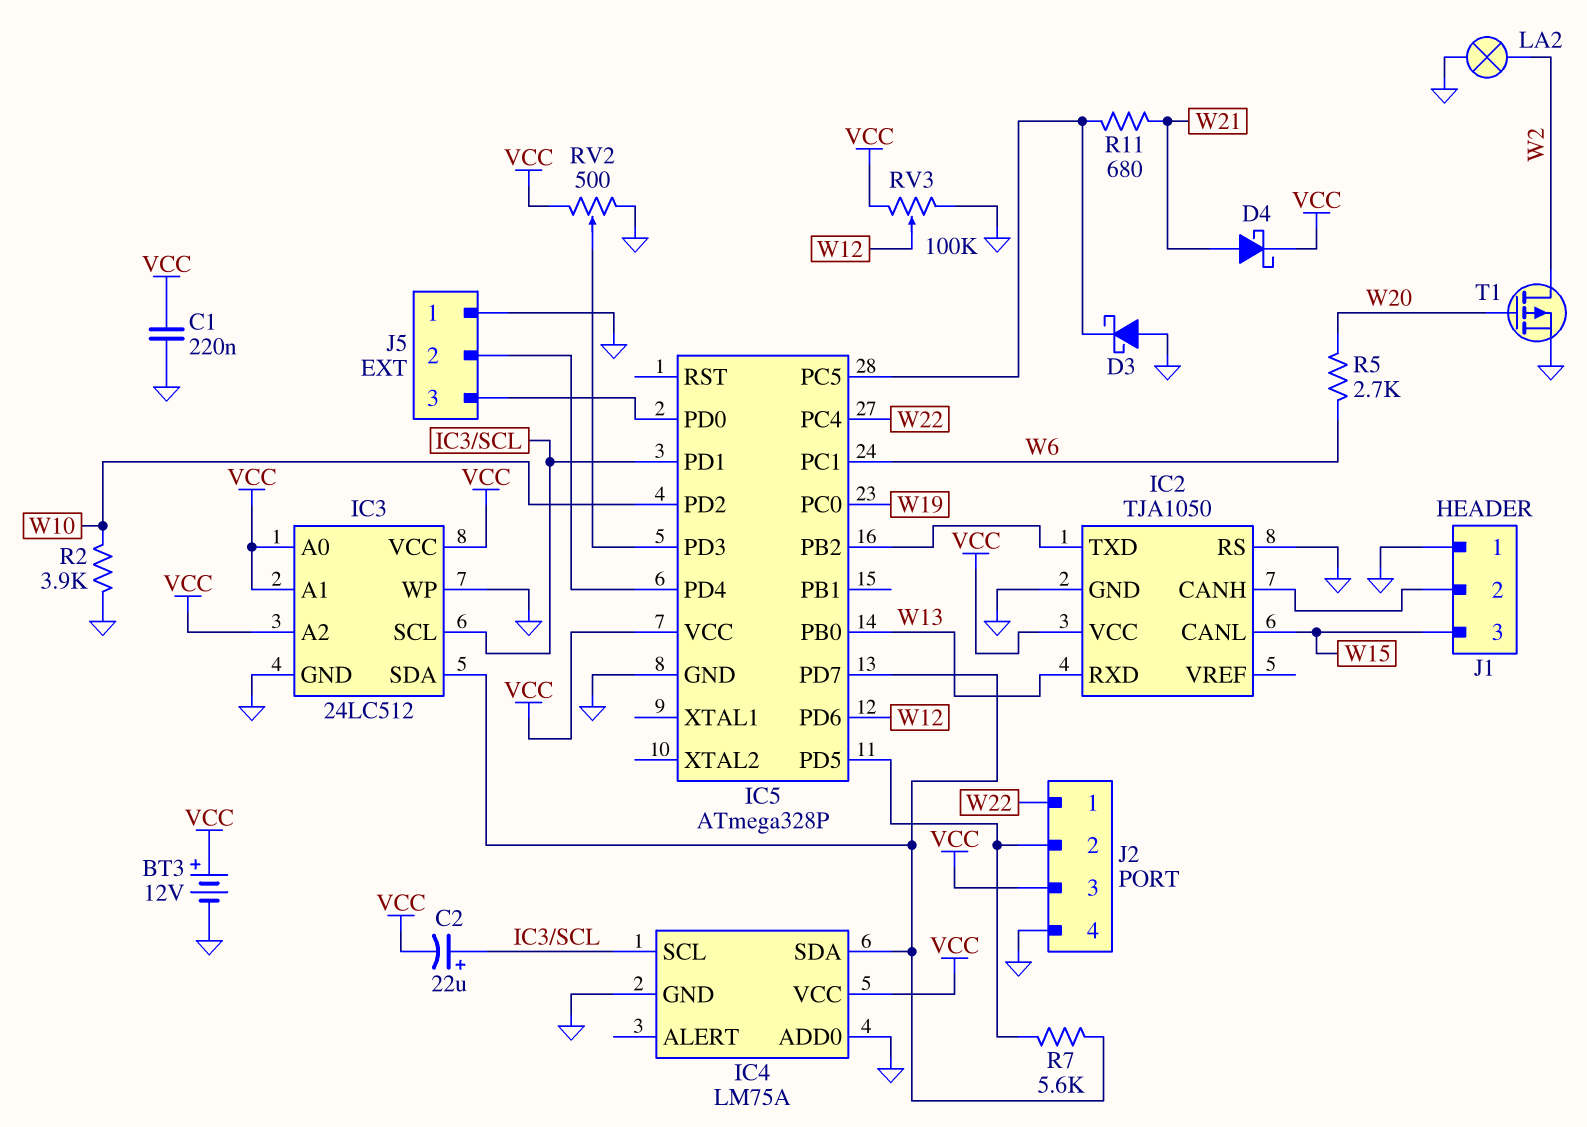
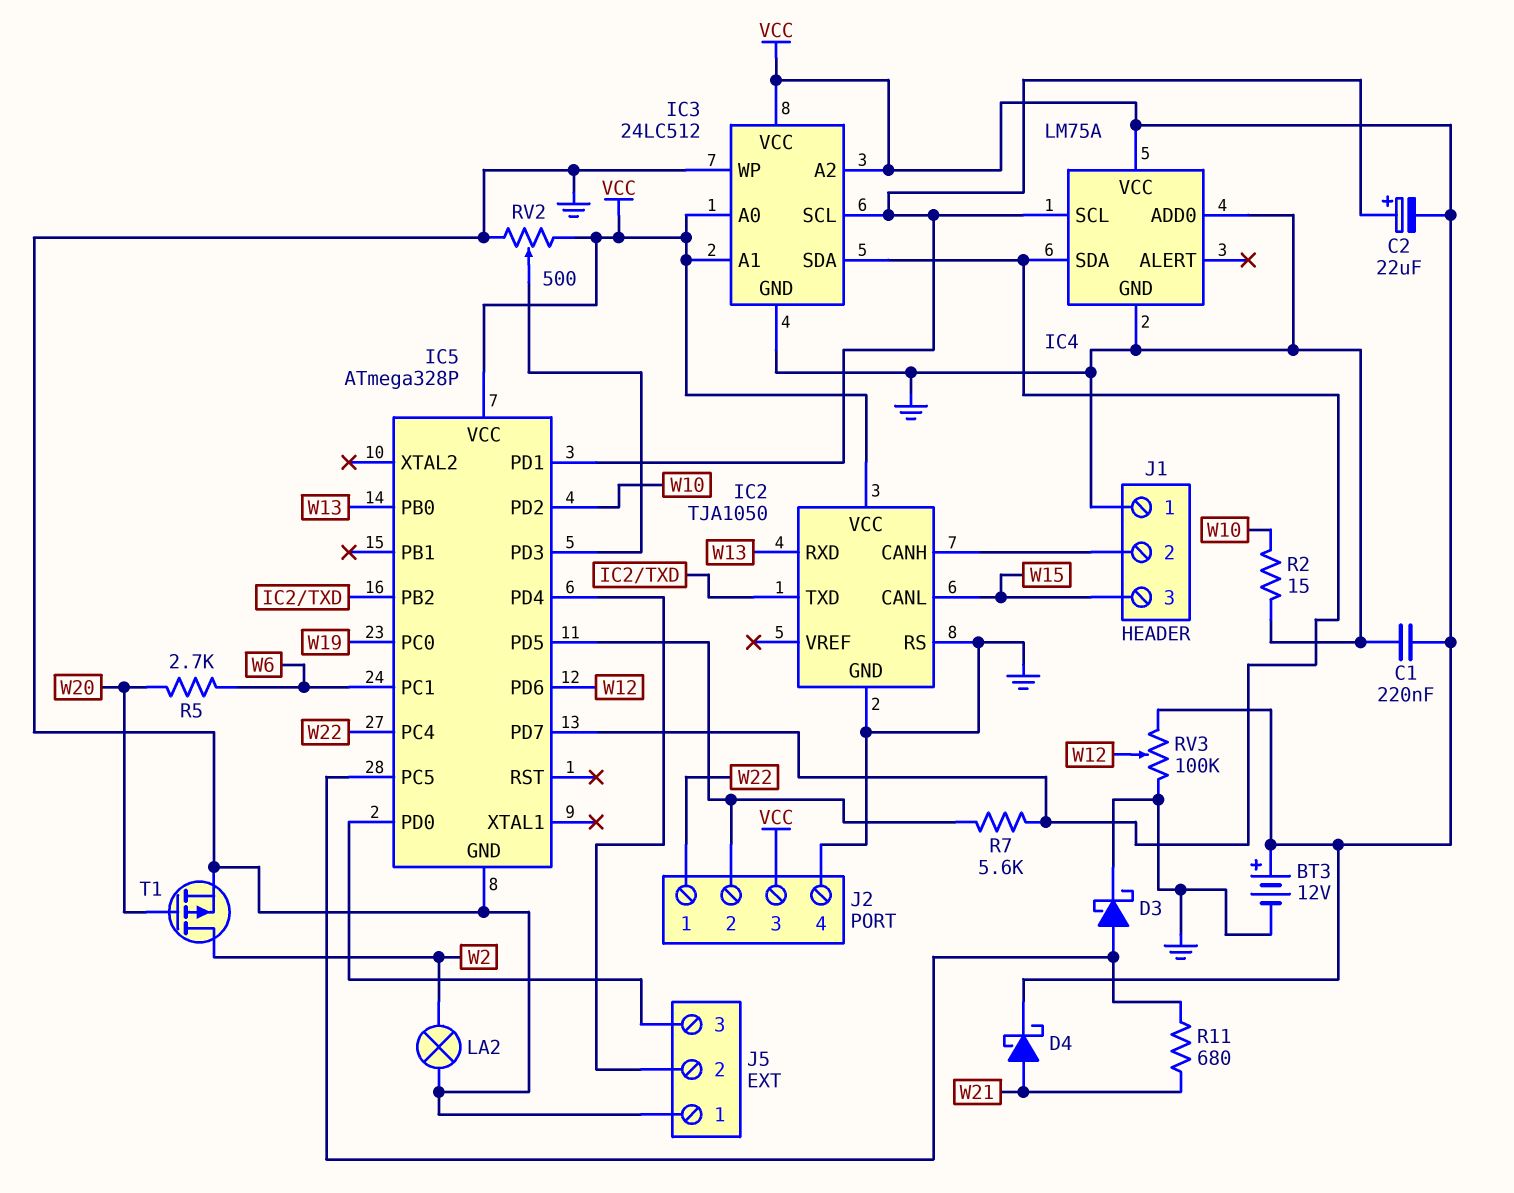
D3: schottky (A GND, K IC5/PC5) -> schottky (A IC5/PC5, K GND)
R2: 3.9k (GND, W10) -> 15 (GND, W10)

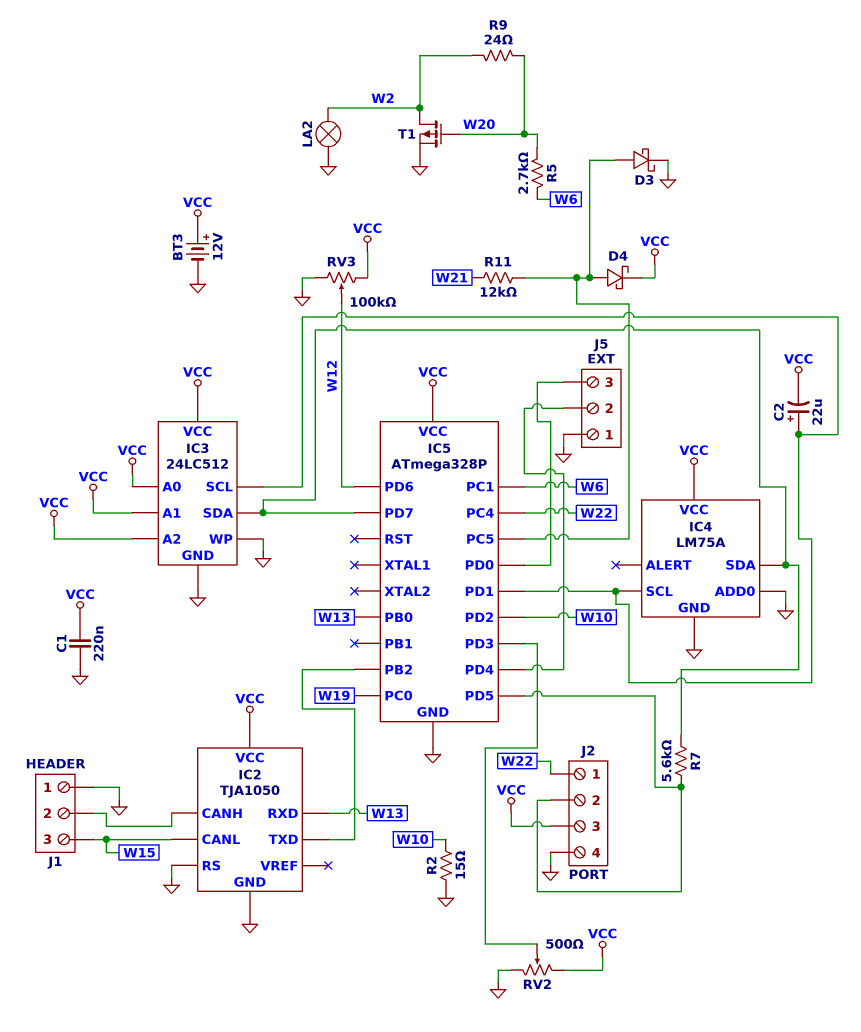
D4: schottky (A W21, K VCC) -> schottky (A IC5/PC5, K VCC)
R9: none -> 24 (W2, W20)
R11: 680 (IC5/PC5, W21) -> 12k (IC5/PC5, W21)

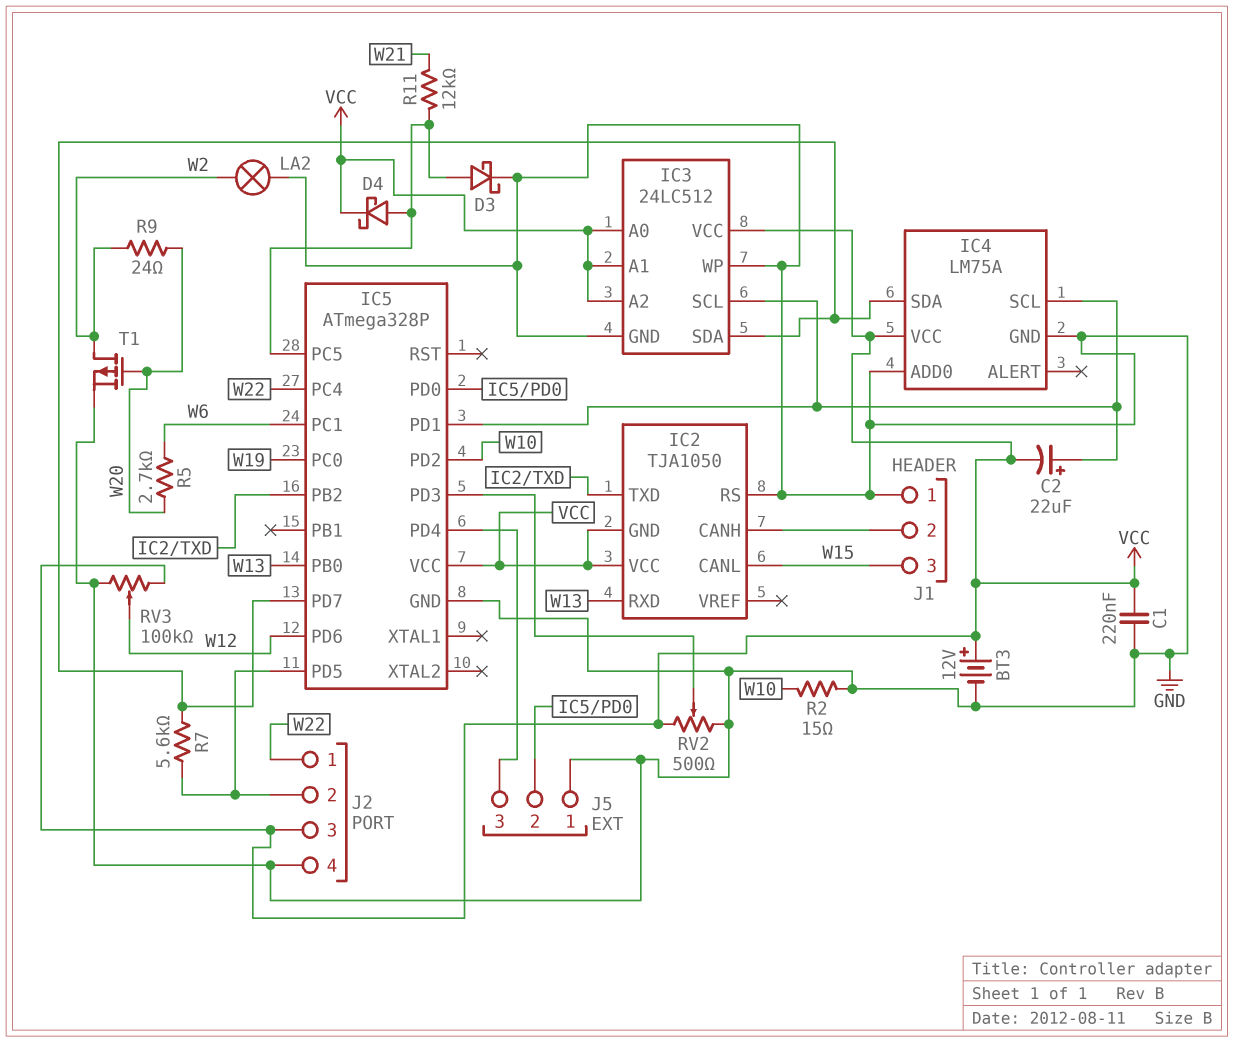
IC2 pin GND: GND -> VCC
J5 pin 2: IC5/PD4 -> IC5/PD0
J5 pin 3: IC5/PD0 -> IC5/PD4

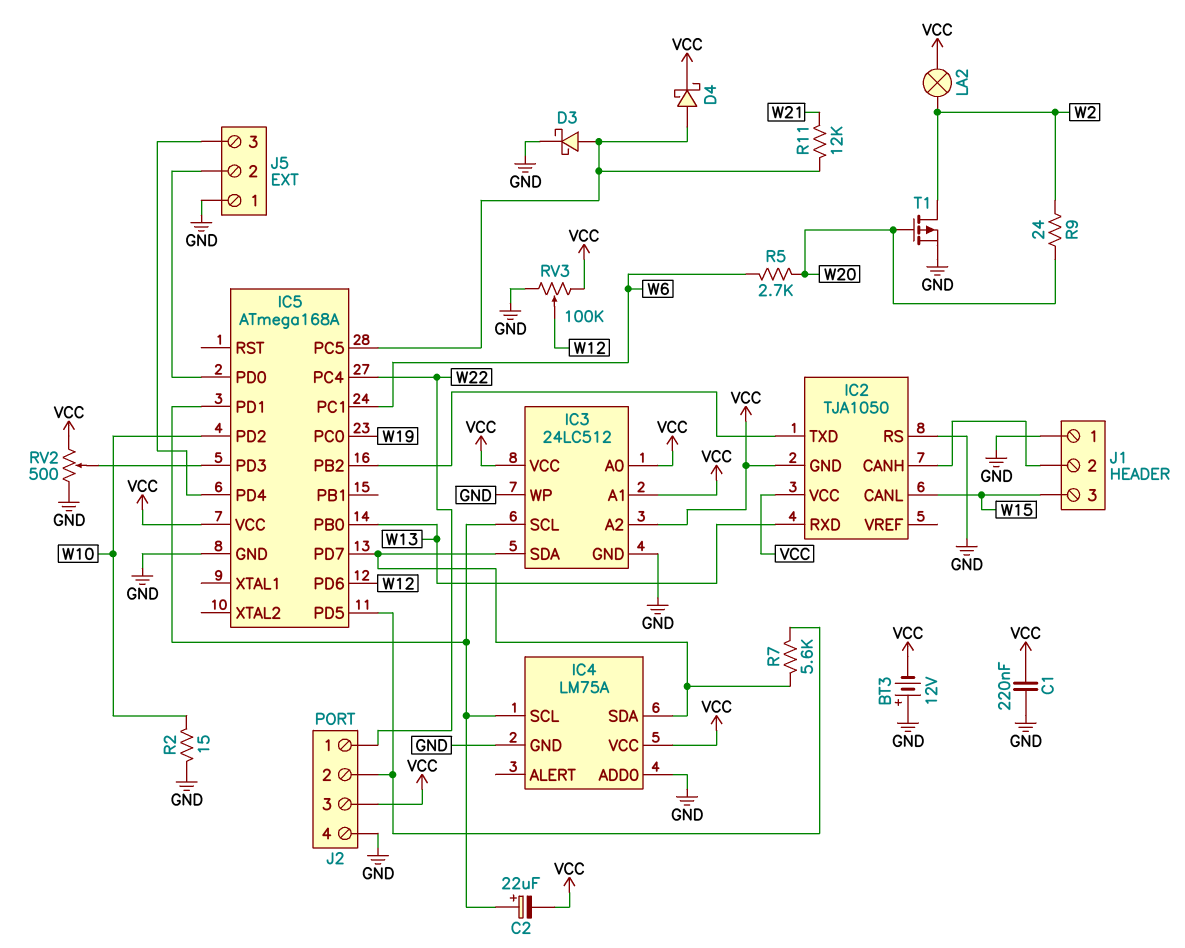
BT3: 12V (plus VCC, minus GND) -> 12V (plus GND, minus VCC)
IC5: ATmega328P -> ATmega168A
LA2: lamp (GND, W2) -> lamp (VCC, W2)

